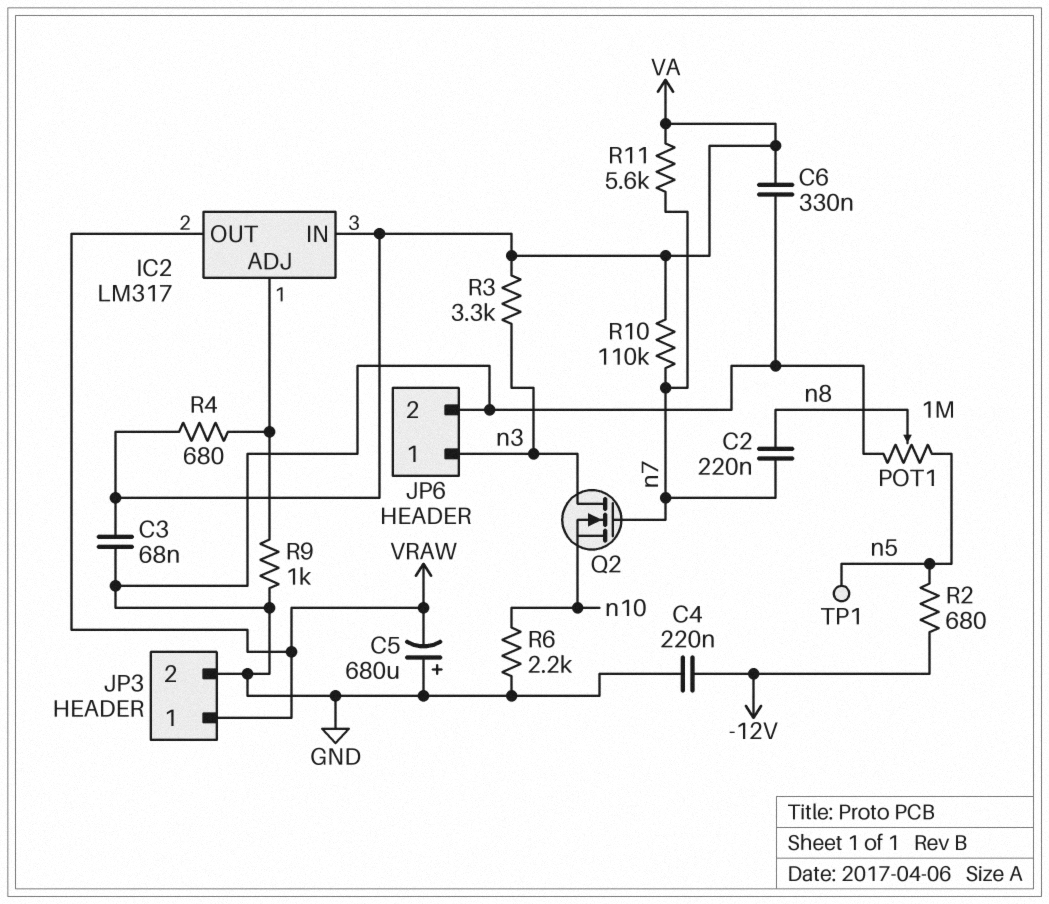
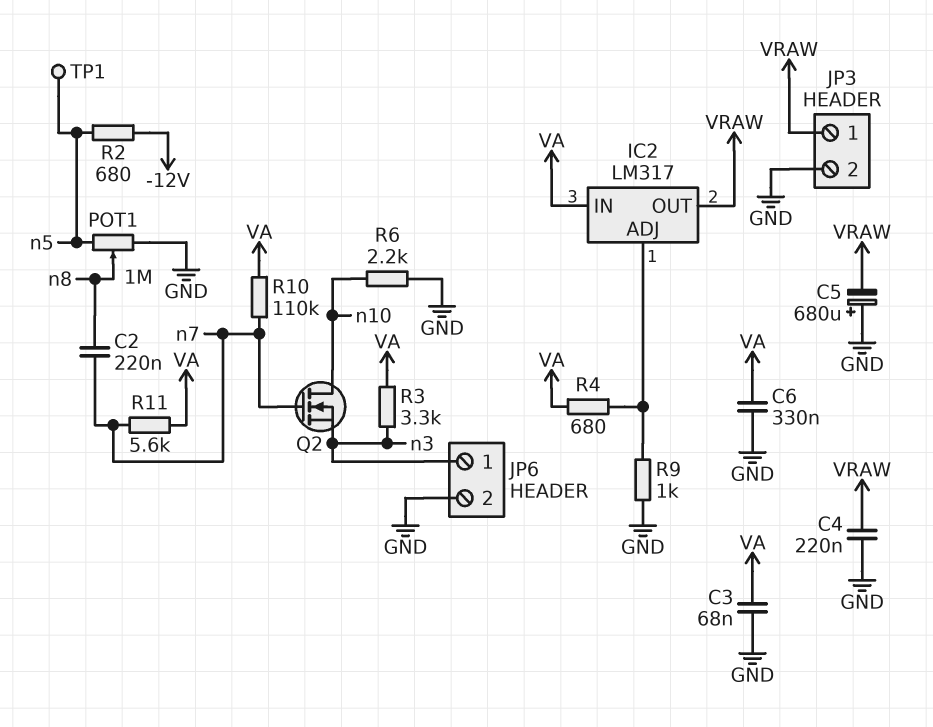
C4: 220nF (-12V, GND) -> 220nF (GND, VRAW)
Q2: NMOS (G n7, D n3, S n10) -> NMOS (G n7, D n10, S n3)

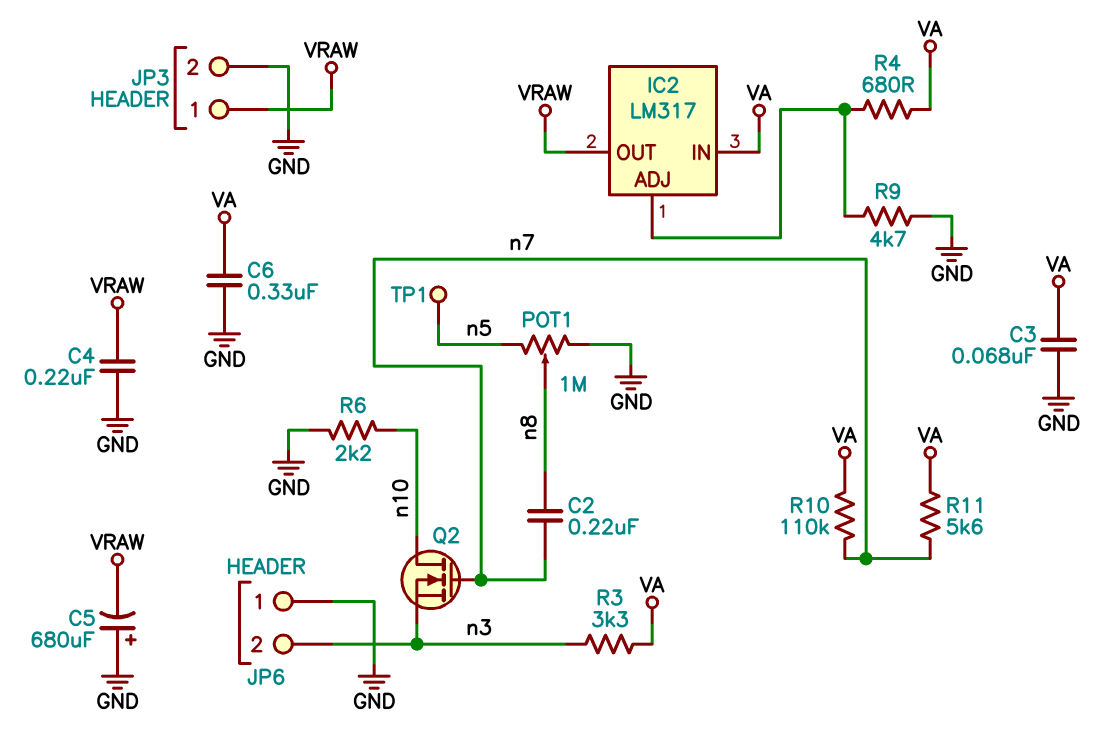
JP6 pin 1: n3 -> GND
JP6 pin 2: GND -> n3
R2: 680 (-12V, n5) -> none
R9: 1k (GND, IC2/ADJ) -> 4.7k (GND, IC2/ADJ)

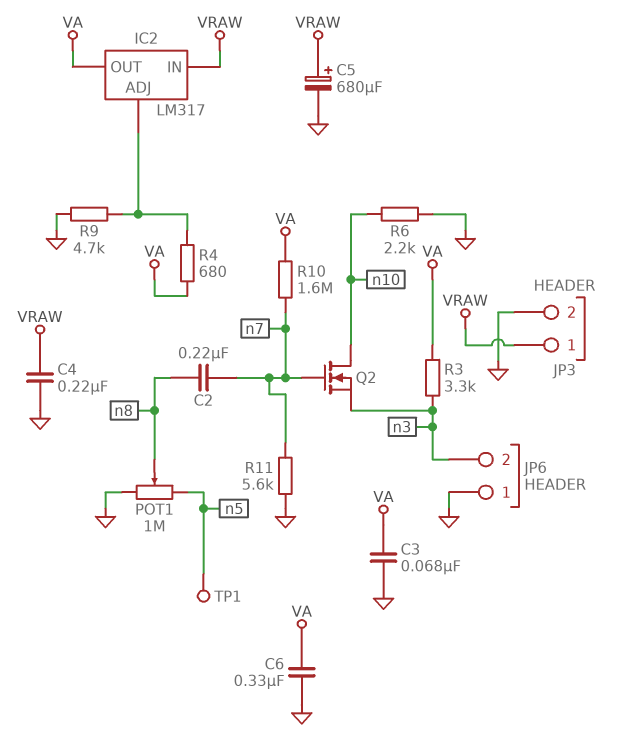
C5: 680uF (plus GND, minus VRAW) -> 680uF (plus VRAW, minus GND)
IC2 pin IN: VA -> VRAW
IC2 pin OUT: VRAW -> VA
R10: 110k (VA, n7) -> 1.6M (VA, n7)
R11: 5.6k (VA, n7) -> 5.6k (GND, n7)

